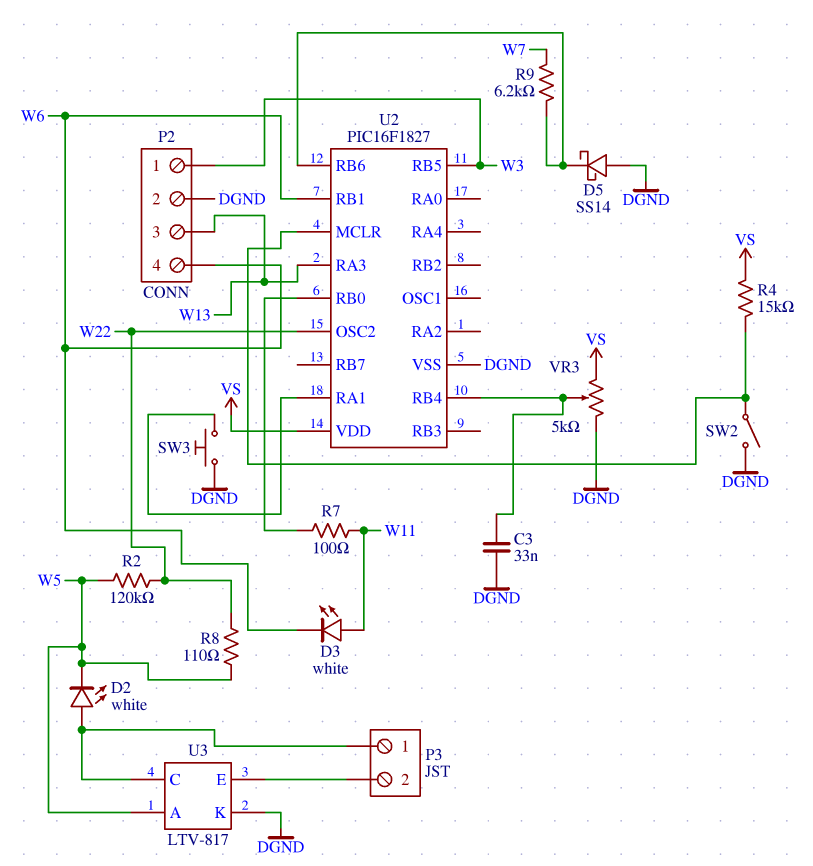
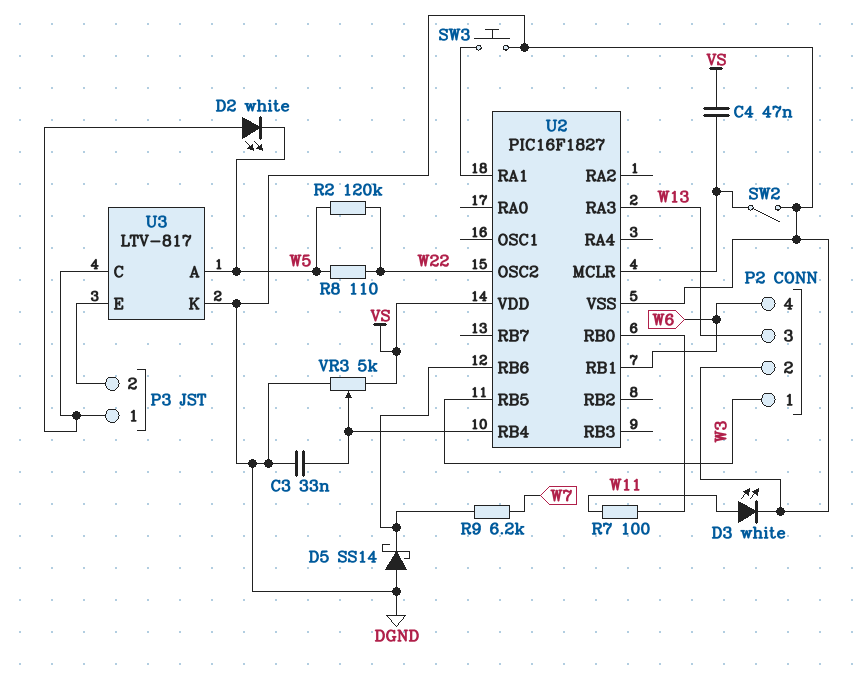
C4: none -> 47nF (U2/MCLR, VS)
D3: LED white (A W11, K W6) -> LED white (A W11, K DGND)
R4: 15k (U2/MCLR, VS) -> none

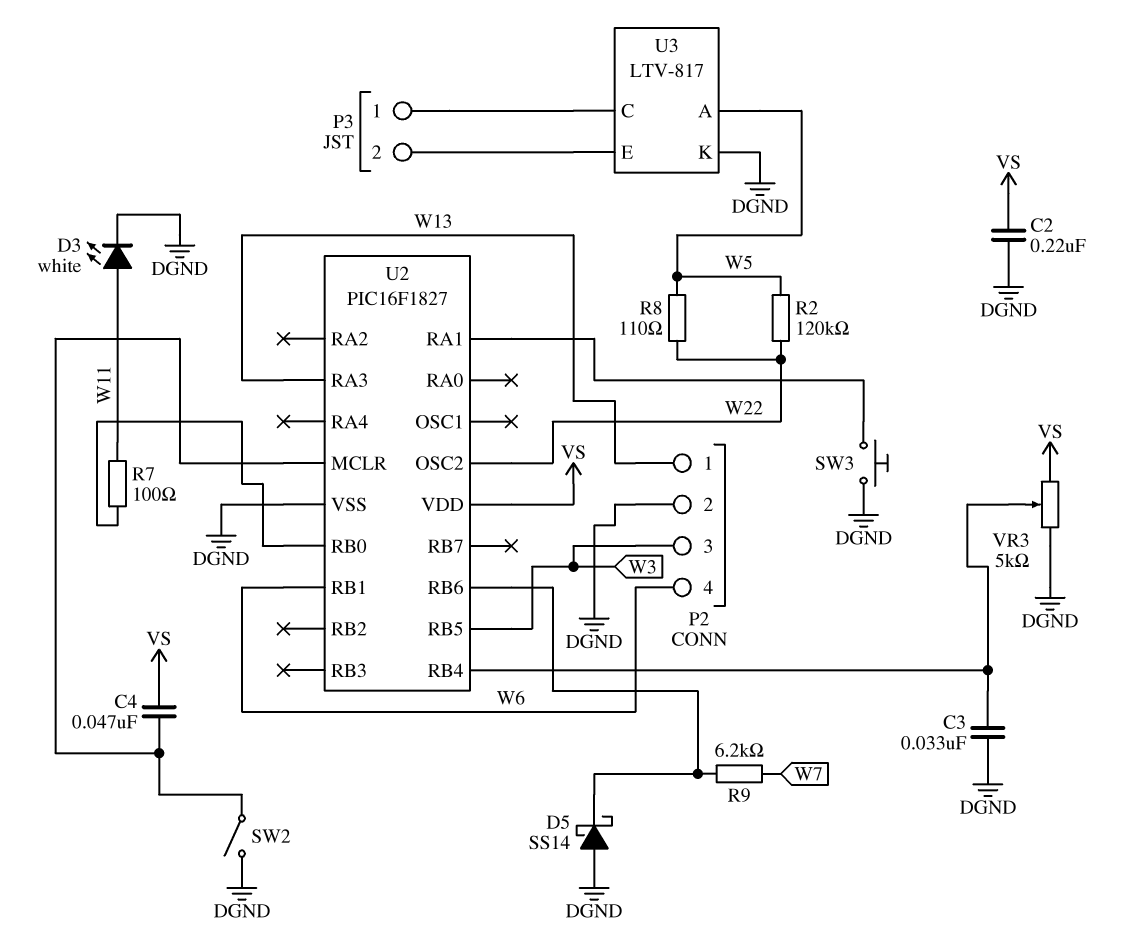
C2: none -> 220nF (DGND, VS)
D2: LED white (A P3/1, K W5) -> none
P2 pin 1: W3 -> W13
P2 pin 3: W13 -> W3

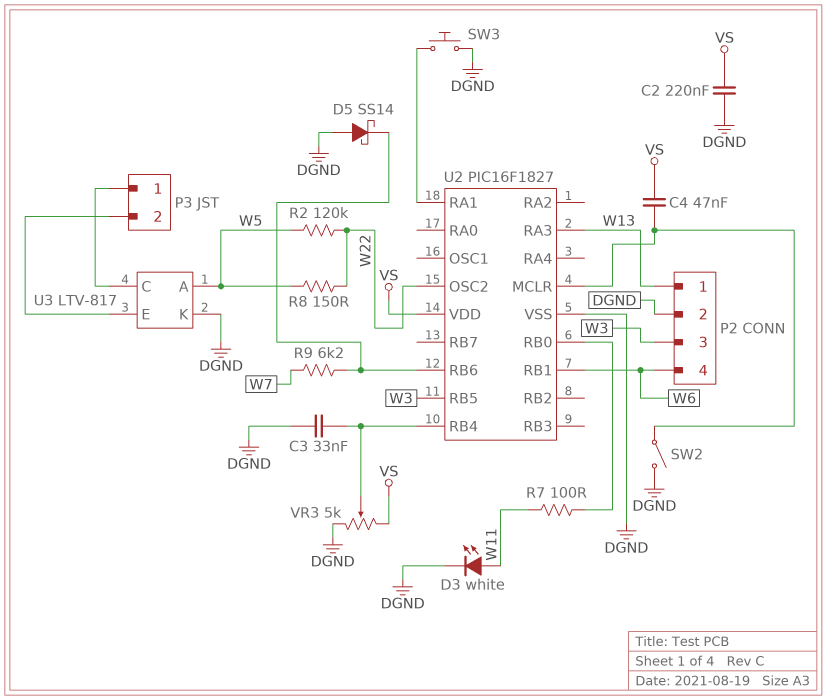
R8: 110 (W5, W22) -> 150 (W5, W22)

